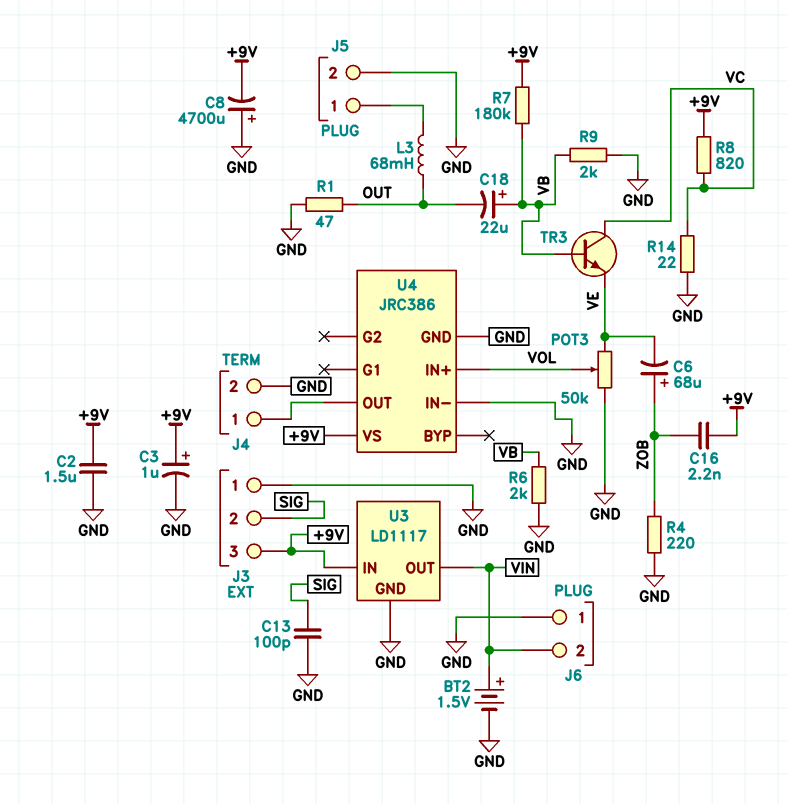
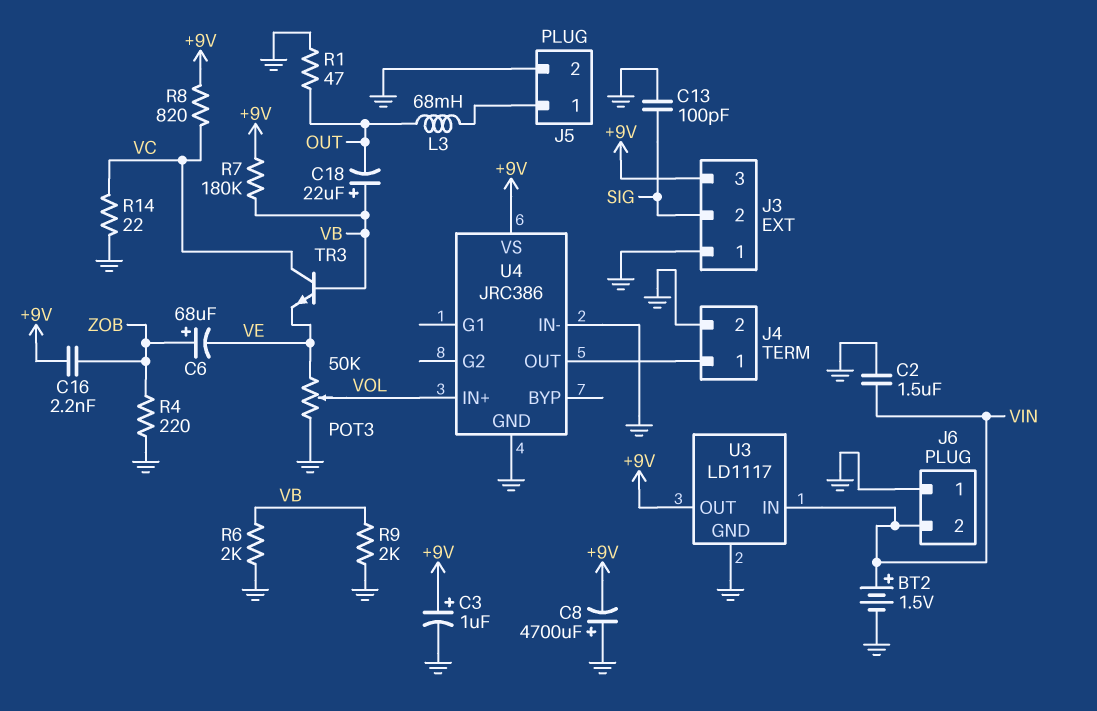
C2: 1.5uF (+9V, GND) -> 1.5uF (GND, VIN)
U3 pin IN: +9V -> VIN
U3 pin OUT: VIN -> +9V

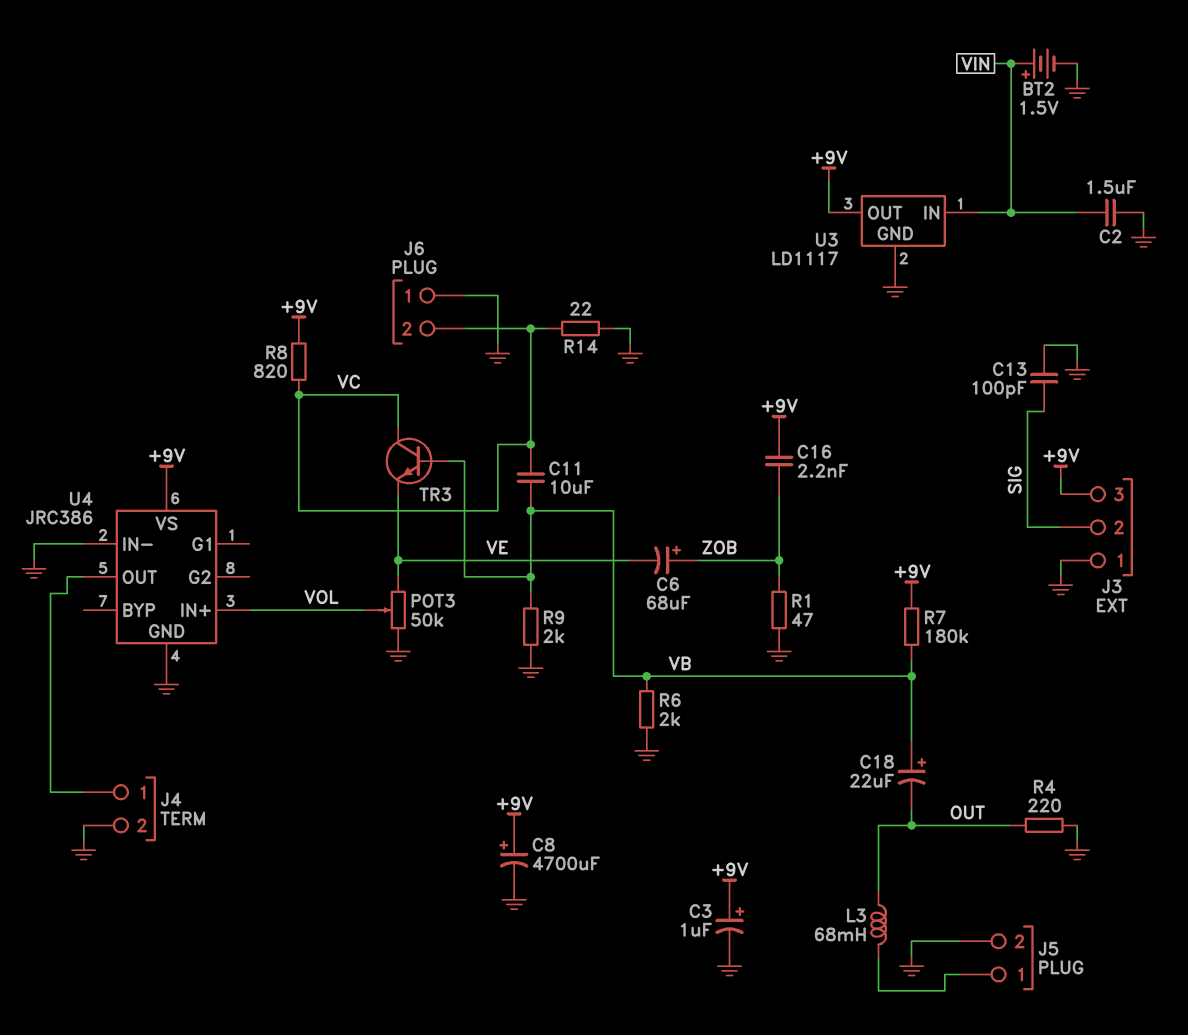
C8: 4700uF (plus GND, minus +9V) -> 4700uF (plus +9V, minus GND)
C11: none -> 10uF (VB, VC)
J6 pin 2: VIN -> VC
R1: 47 (GND, OUT) -> 47 (GND, ZOB)
R4: 220 (GND, ZOB) -> 220 (GND, OUT)

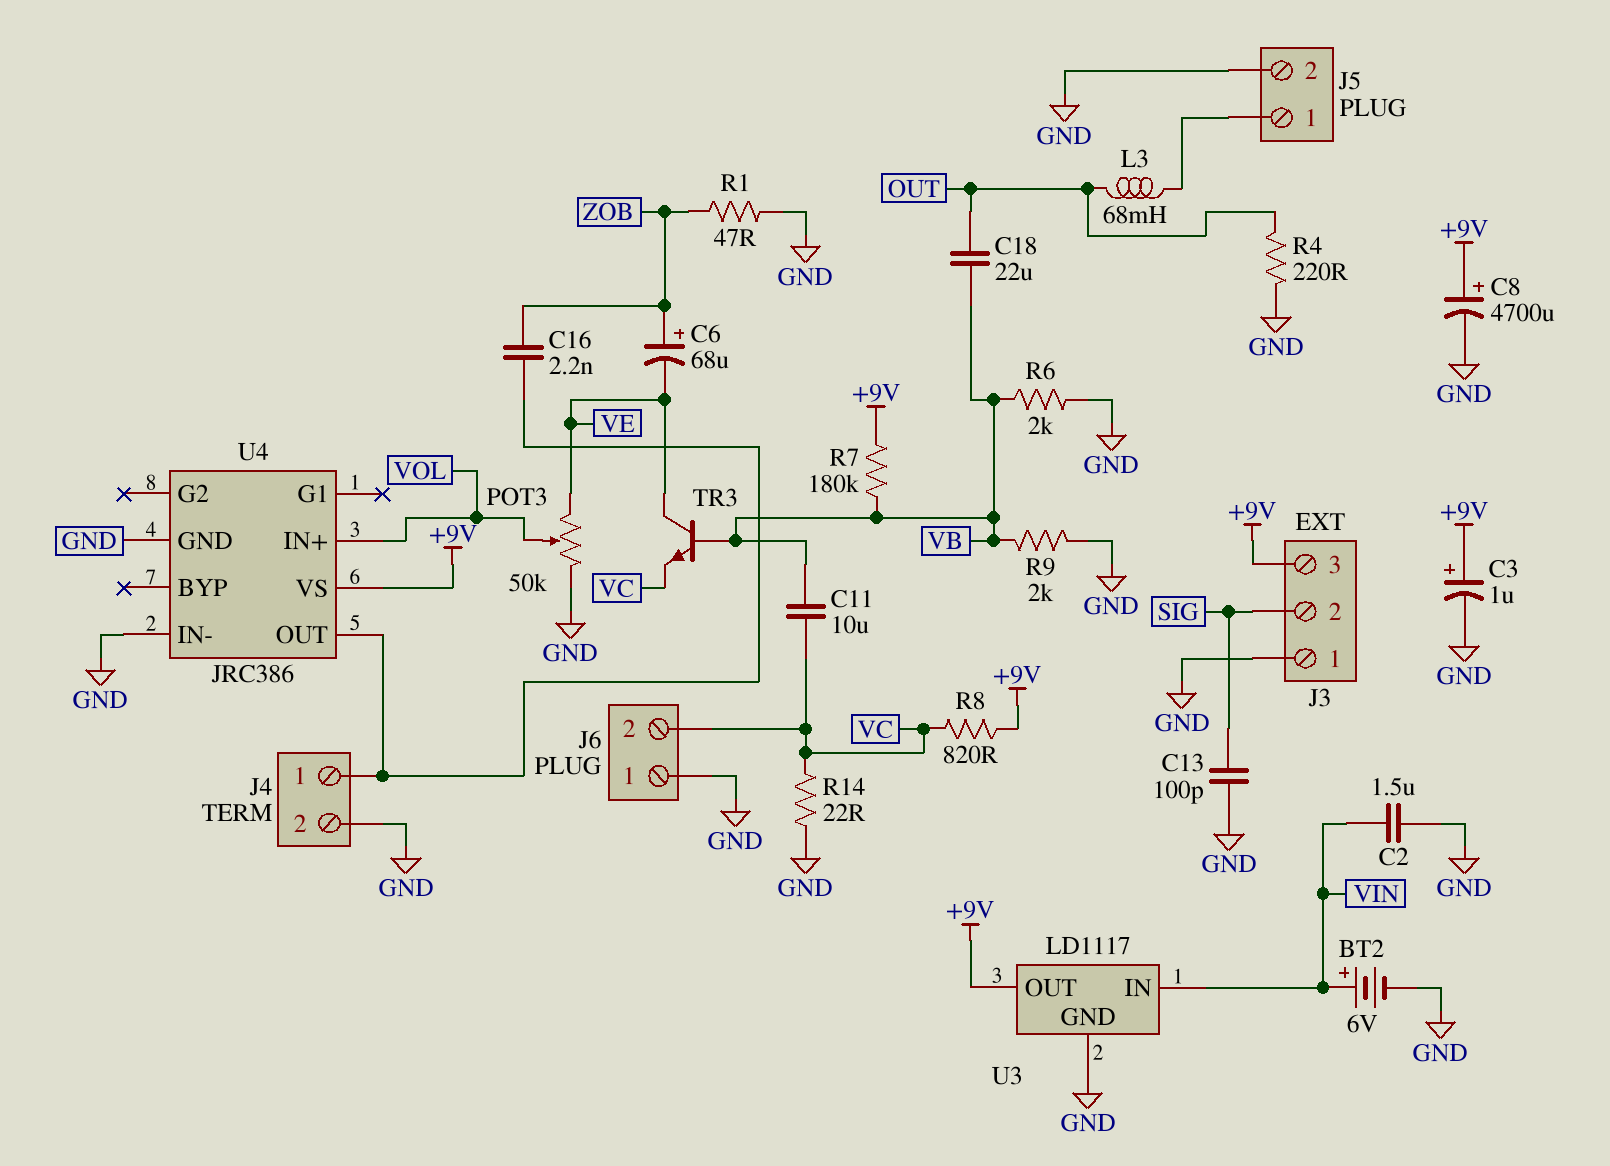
BT2: 1.5V (plus VIN, minus GND) -> 6V (plus VIN, minus GND)
C16: 2.2nF (+9V, ZOB) -> 2.2nF (J4/1, ZOB)
C18: 22uF (plus VB, minus OUT) -> 22uF (OUT, VB)
TR3: NPN (B VB, C VC, E VE) -> NPN (B VB, C VE, E VC)

